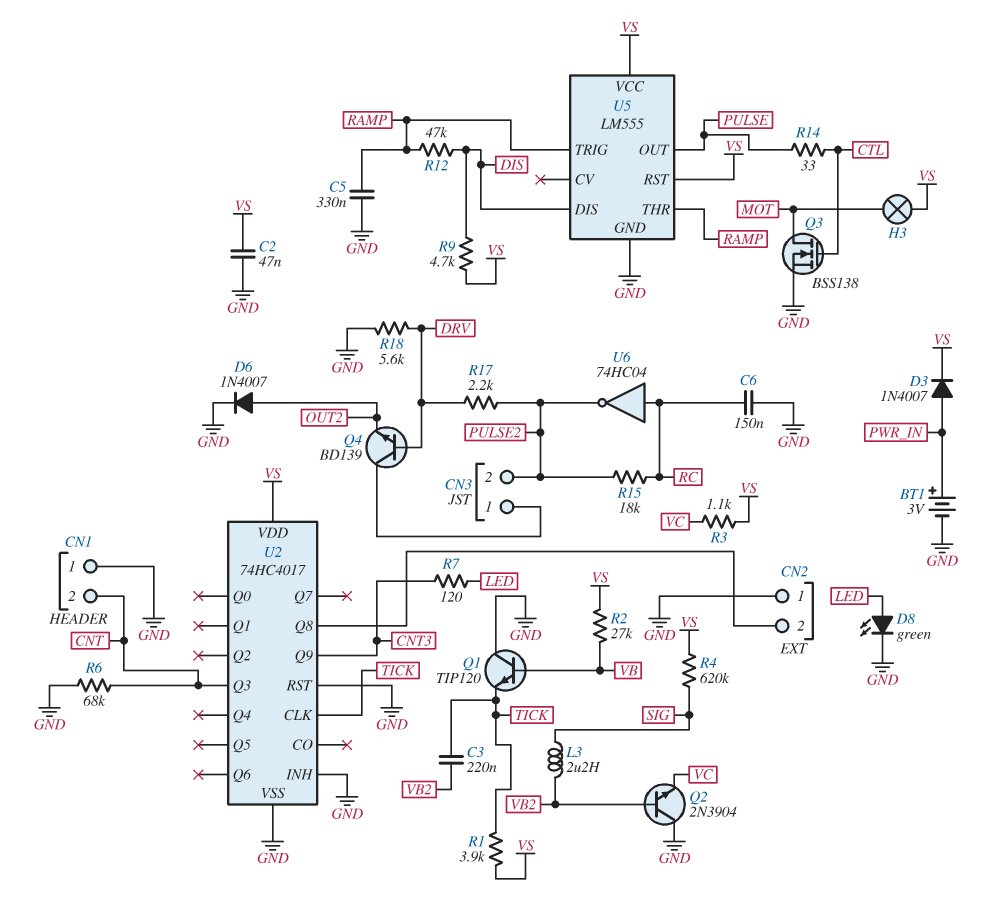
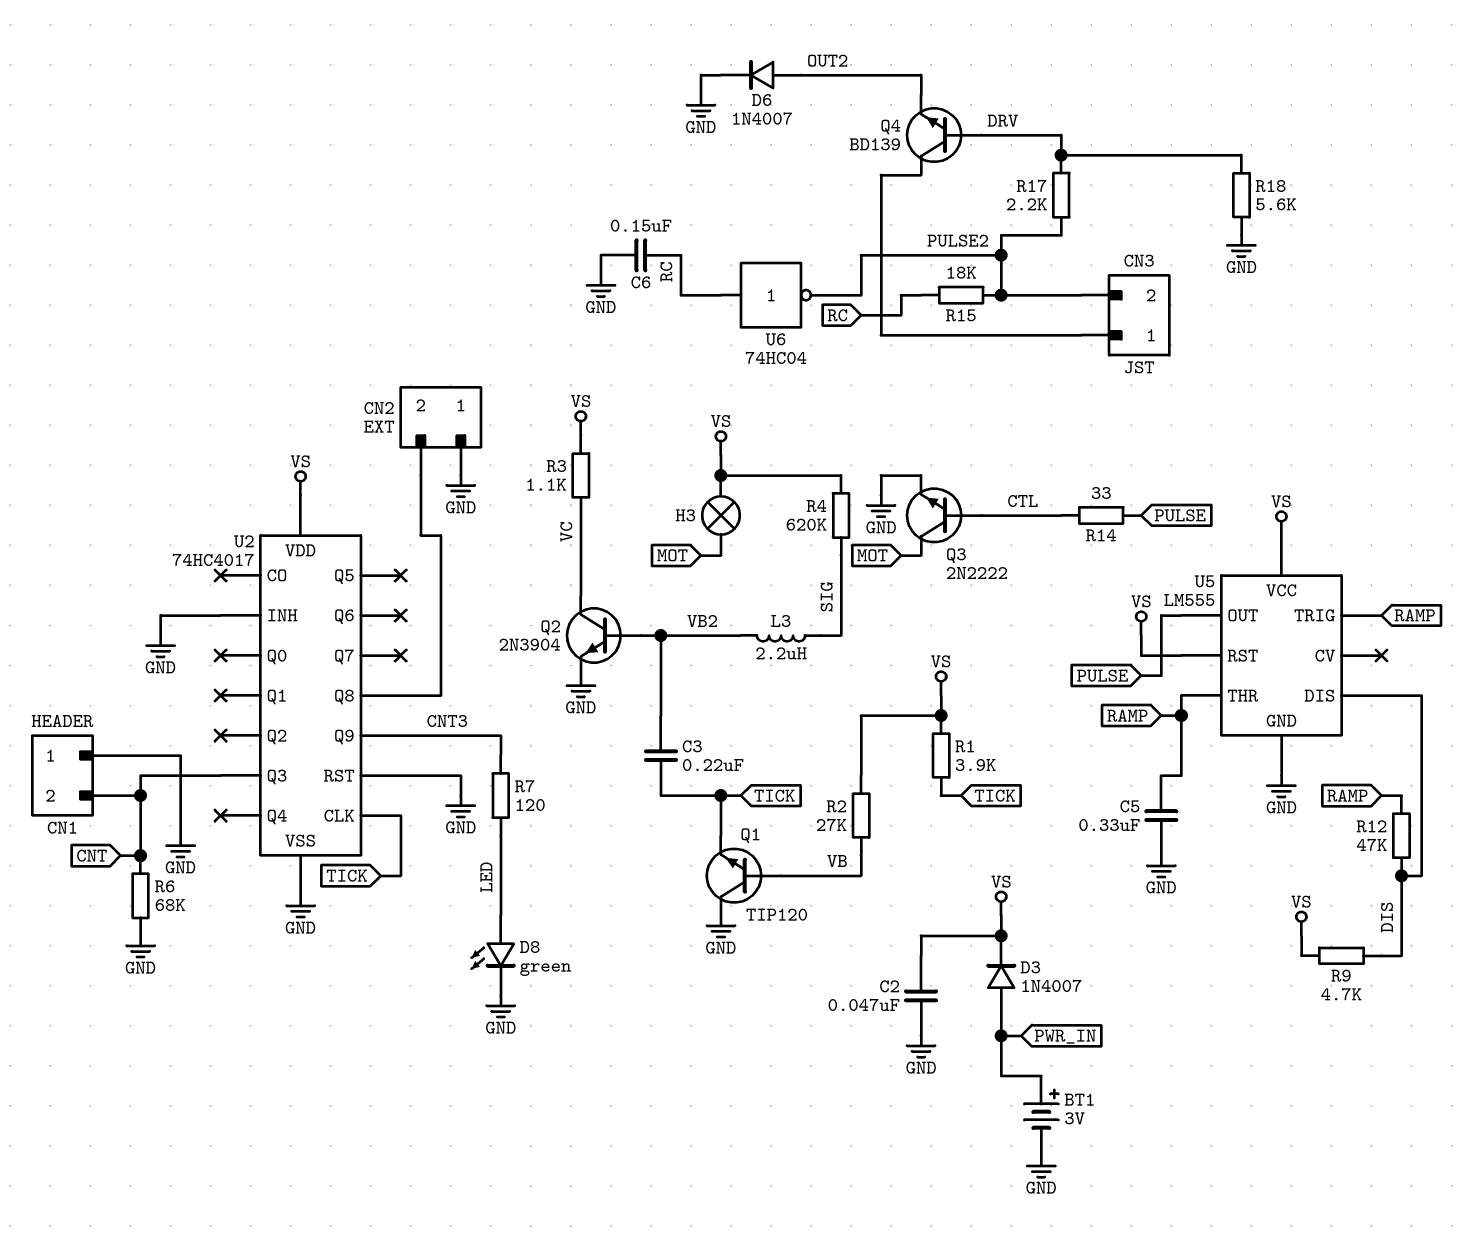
Q2: NPN 2N3904 (B VB2, C GND, E VC) -> NPN 2N3904 (B VB2, C VC, E GND)
Q3: NMOS BSS138 (G CTL, D MOT, S GND) -> NPN 2N2222 (B CTL, C MOT, E GND)

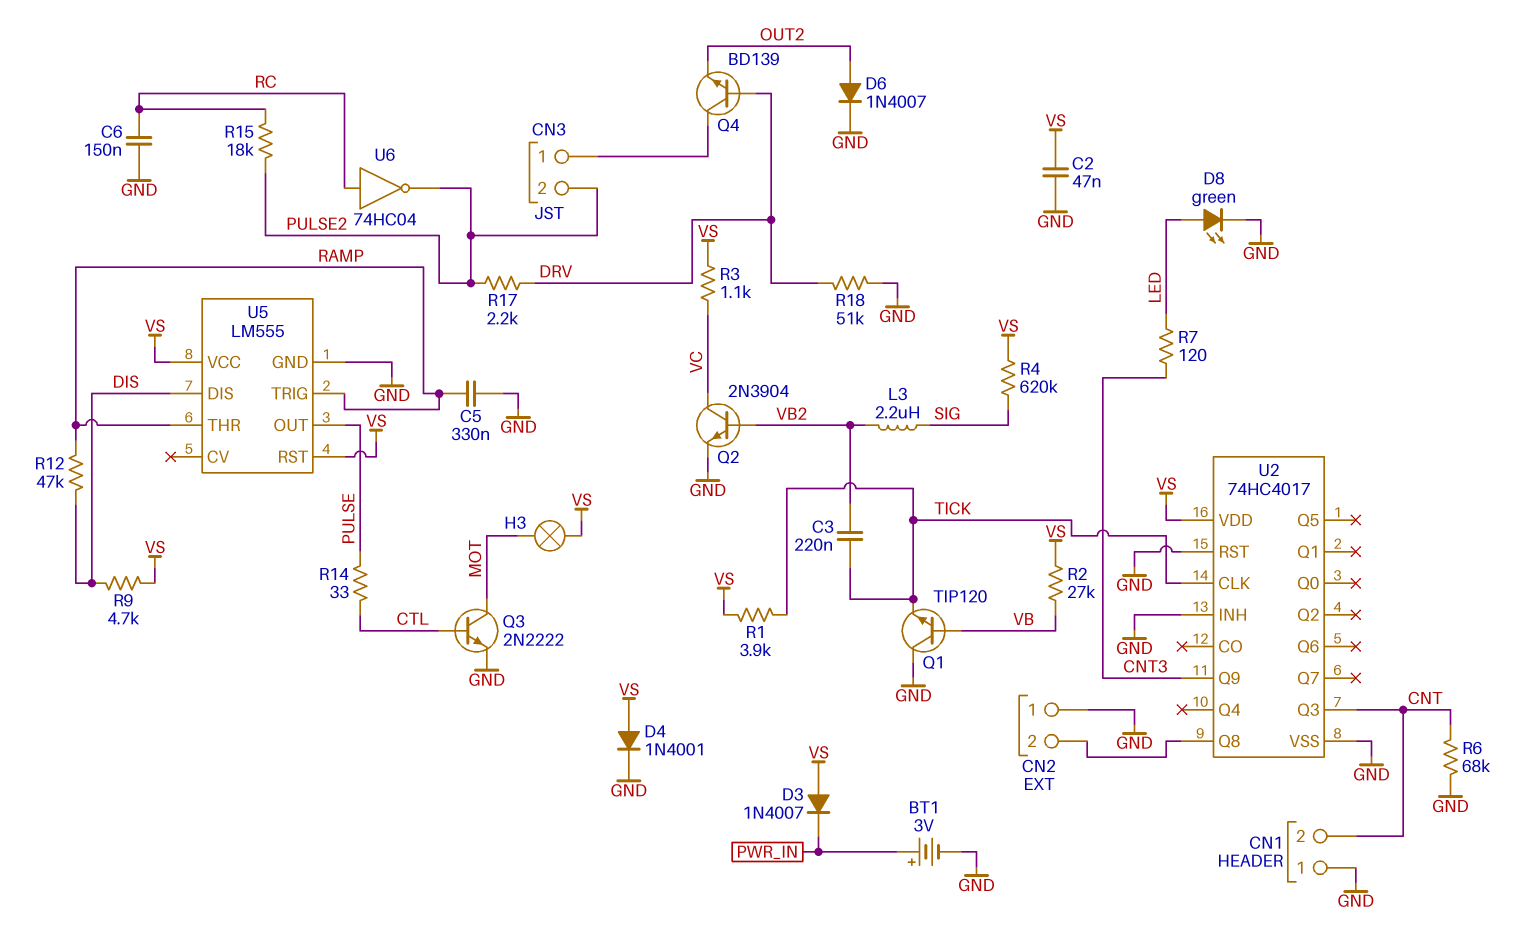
D3: diode 1N4007 (A PWR_IN, K VS) -> diode 1N4007 (A VS, K PWR_IN)
D4: none -> diode 1N4001 (A VS, K GND)
R18: 5.6k (DRV, GND) -> 51k (DRV, GND)

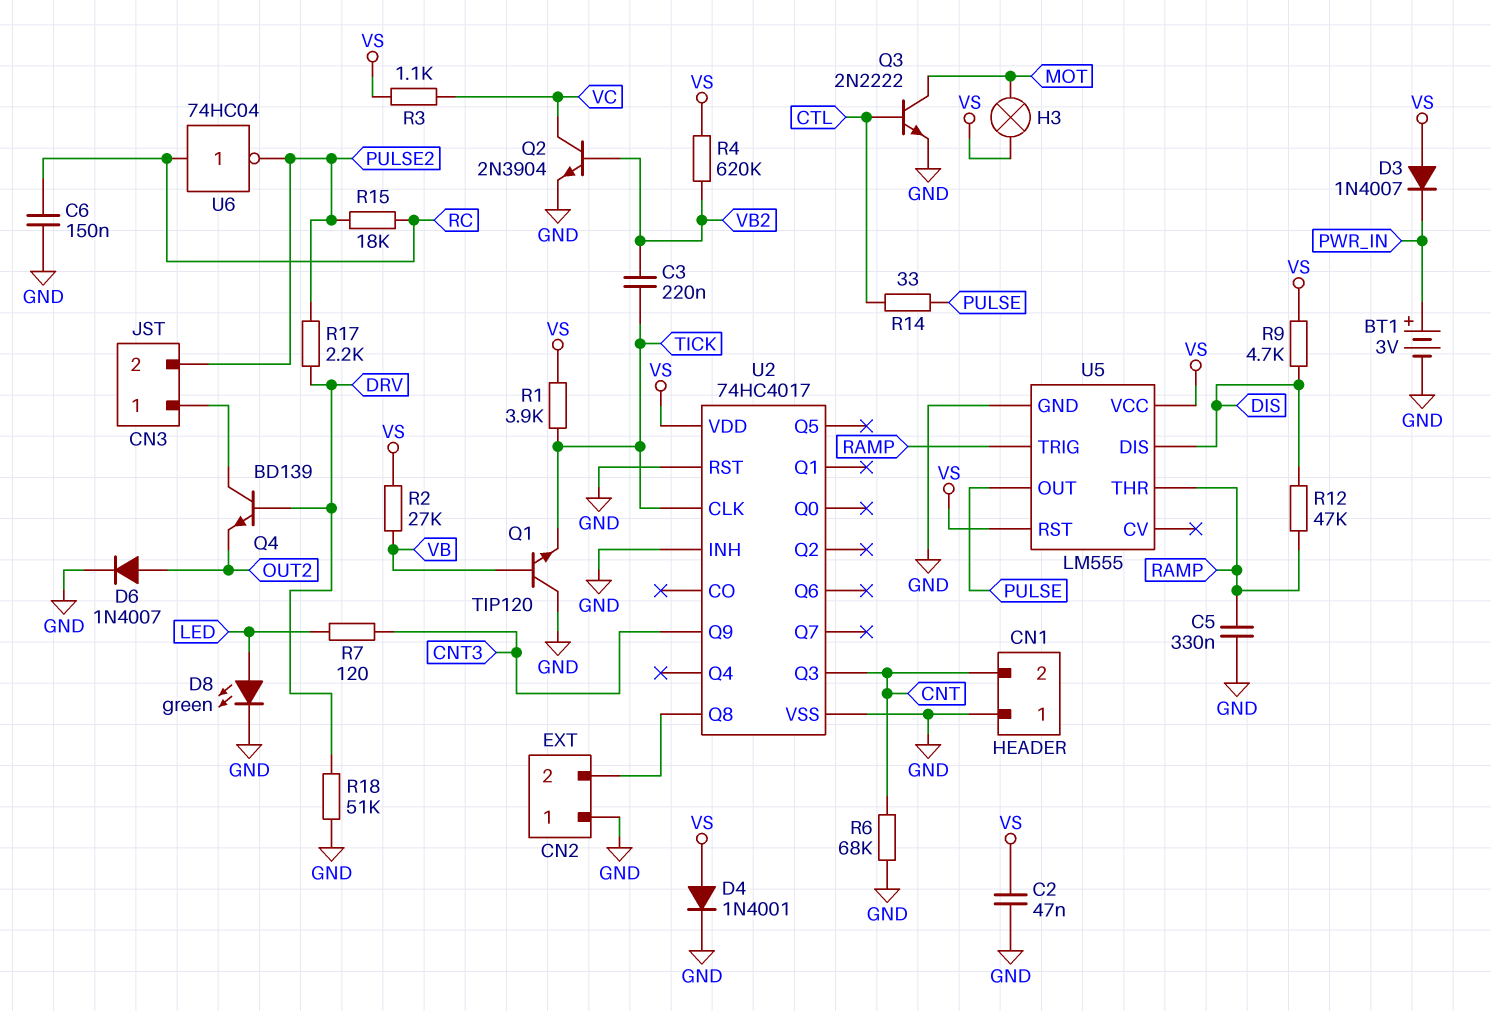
L3: 2.2uH (SIG, VB2) -> none
R4: 620k (SIG, VS) -> 620k (VB2, VS)

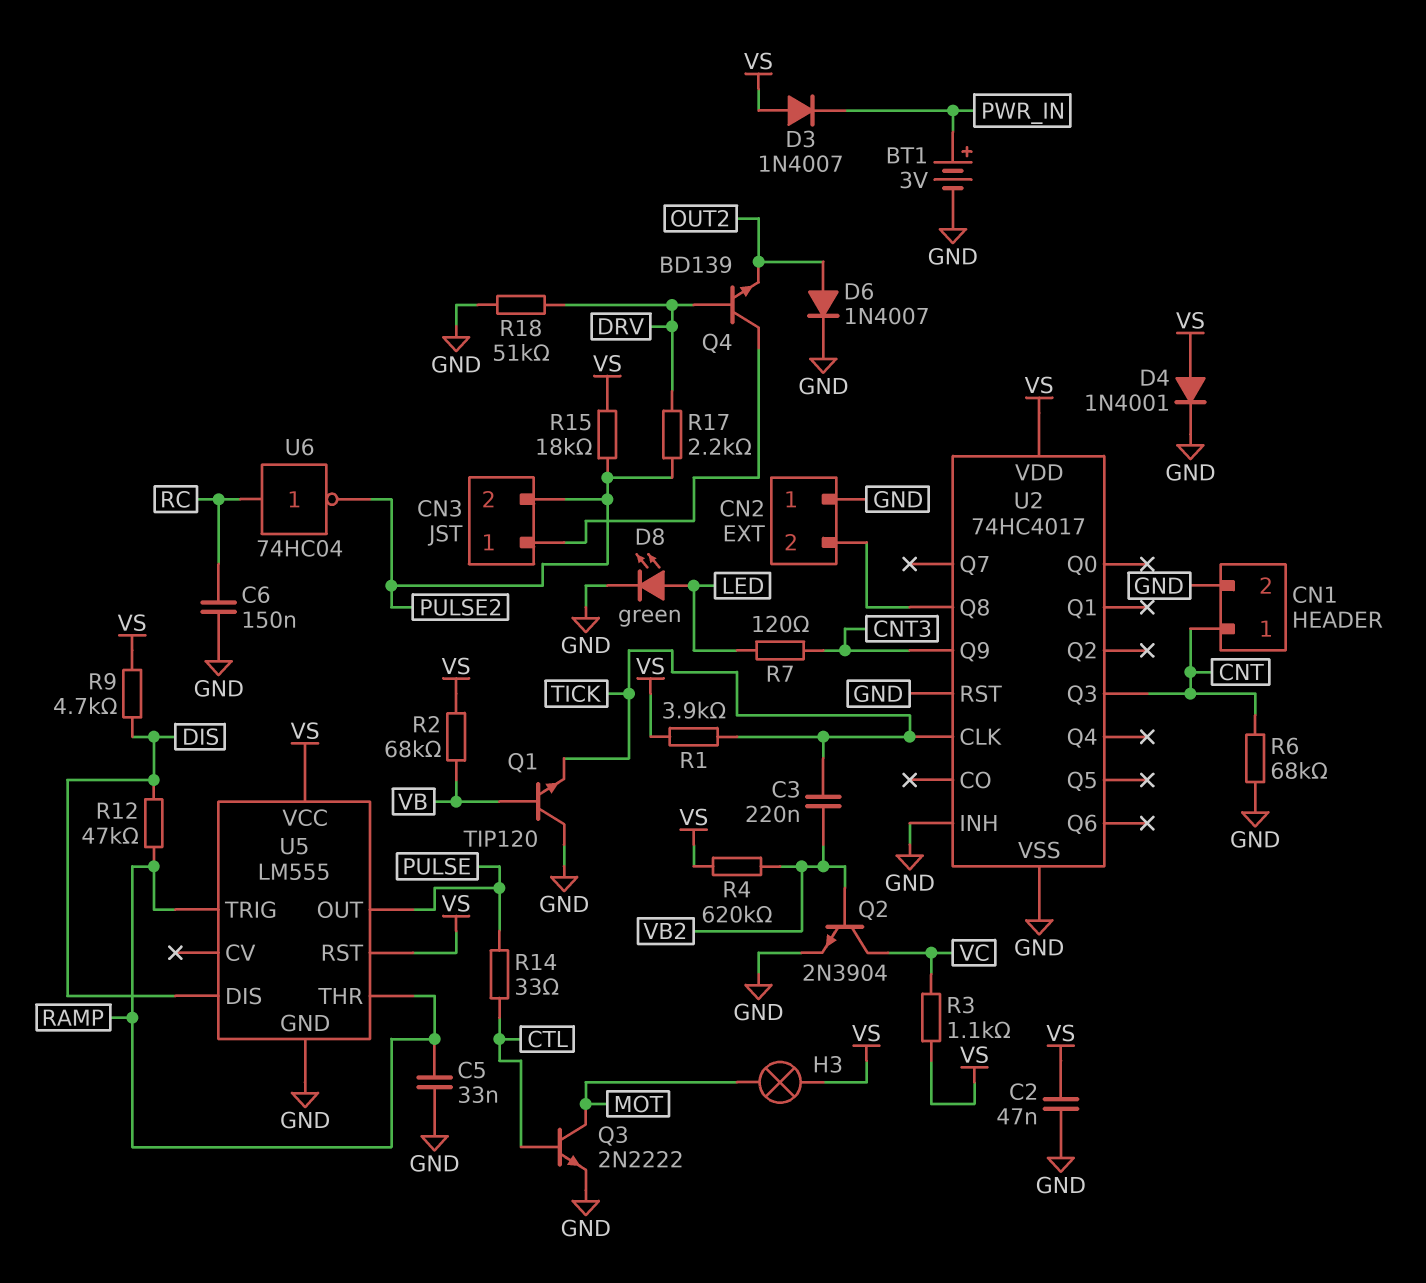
C5: 330nF (GND, RAMP) -> 33nF (GND, RAMP)
CN1 pin 1: GND -> CNT
CN1 pin 2: CNT -> GND
R2: 27k (VB, VS) -> 68k (VB, VS)
R15: 18k (PULSE2, RC) -> 18k (PULSE2, VS)

